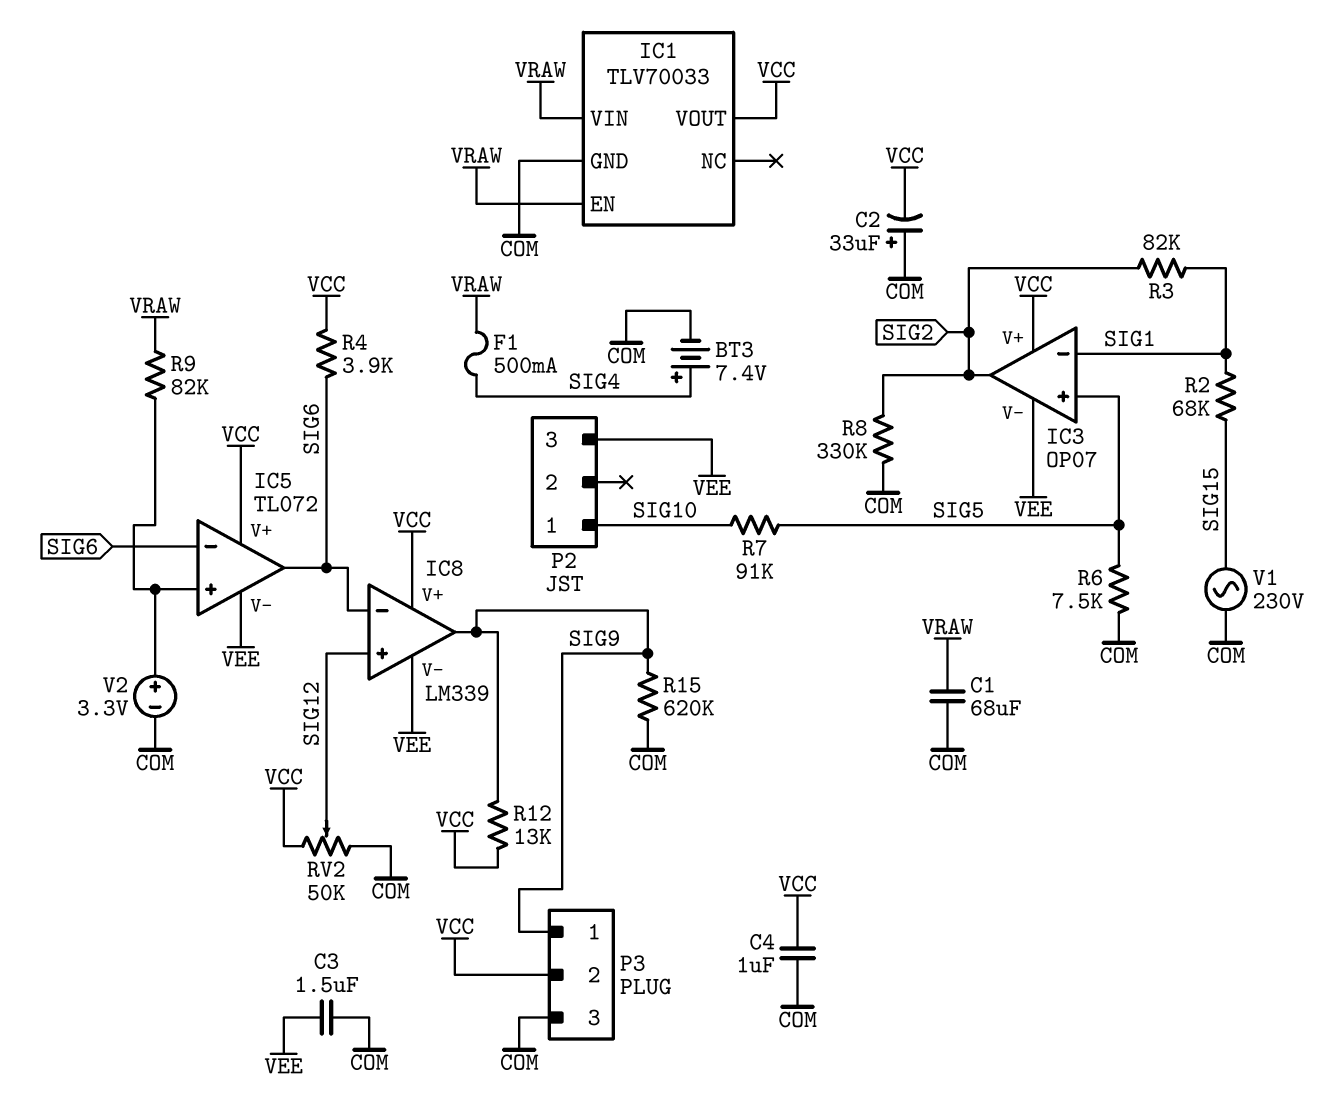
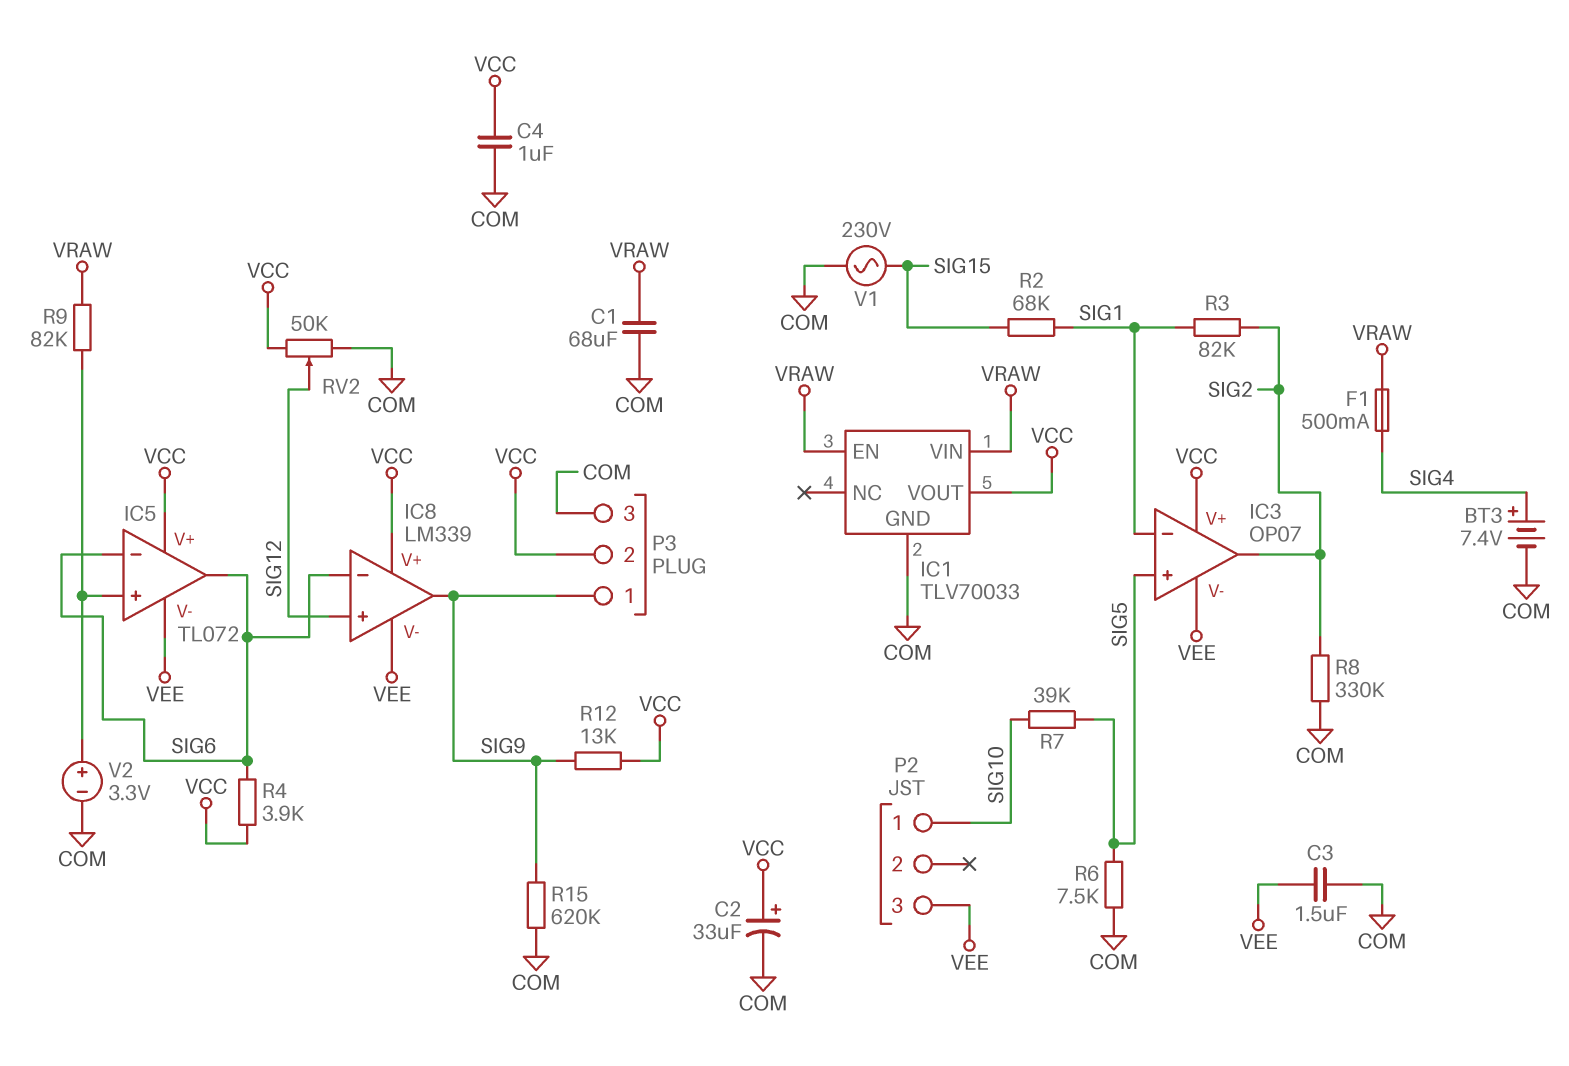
C2: 33uF (plus COM, minus VCC) -> 33uF (plus VCC, minus COM)
R7: 91k (SIG5, SIG10) -> 39k (SIG5, SIG10)

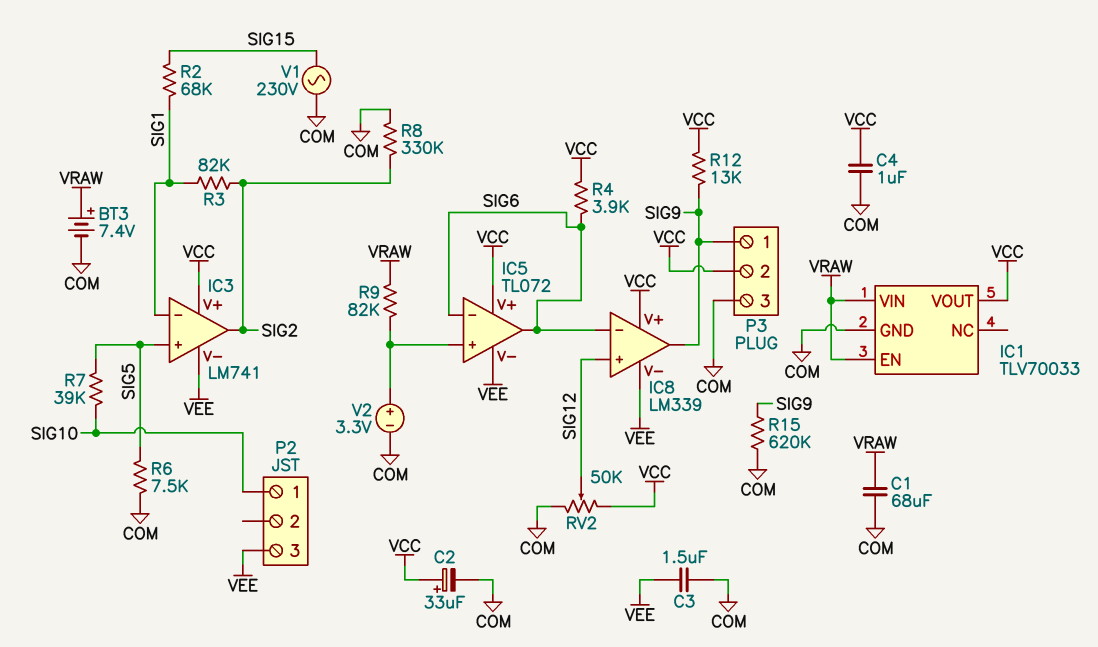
BT3: 7.4V (plus SIG4, minus COM) -> 7.4V (plus VRAW, minus COM)
F1: 500mA (SIG4, VRAW) -> none
IC3: OP07 -> LM741

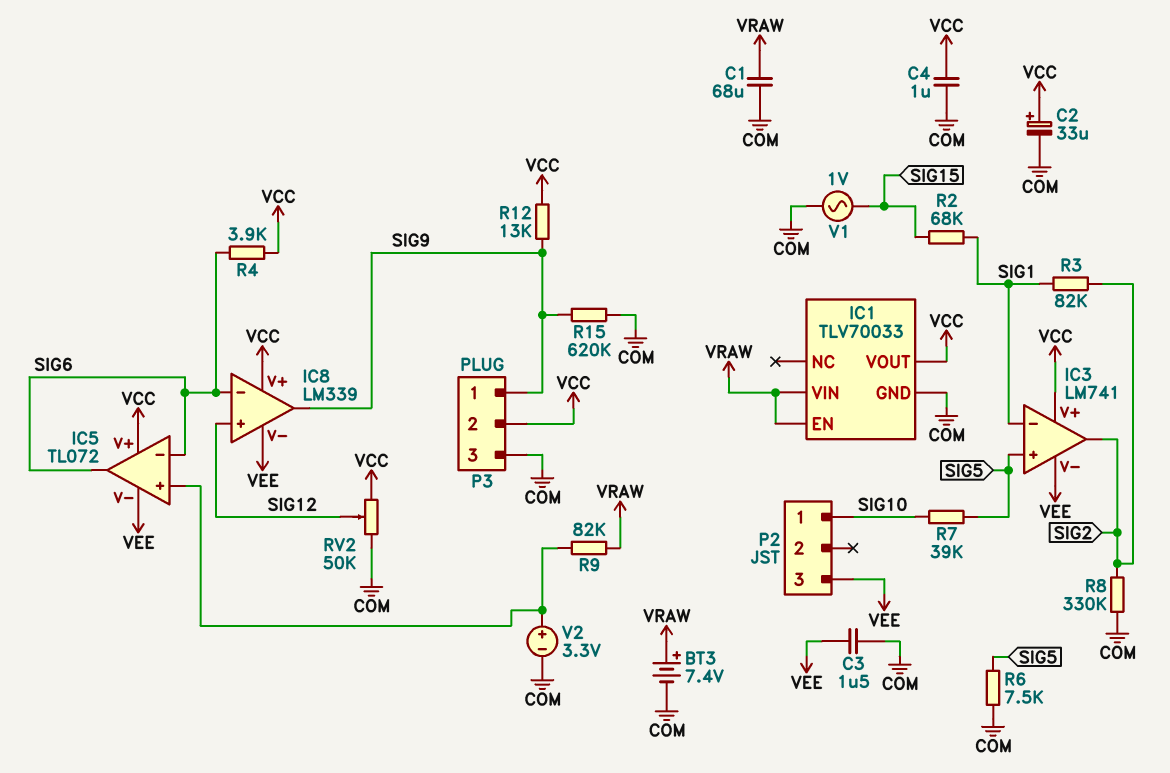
V1: AC 230V (COM, SIG15) -> AC 1V (COM, SIG15)

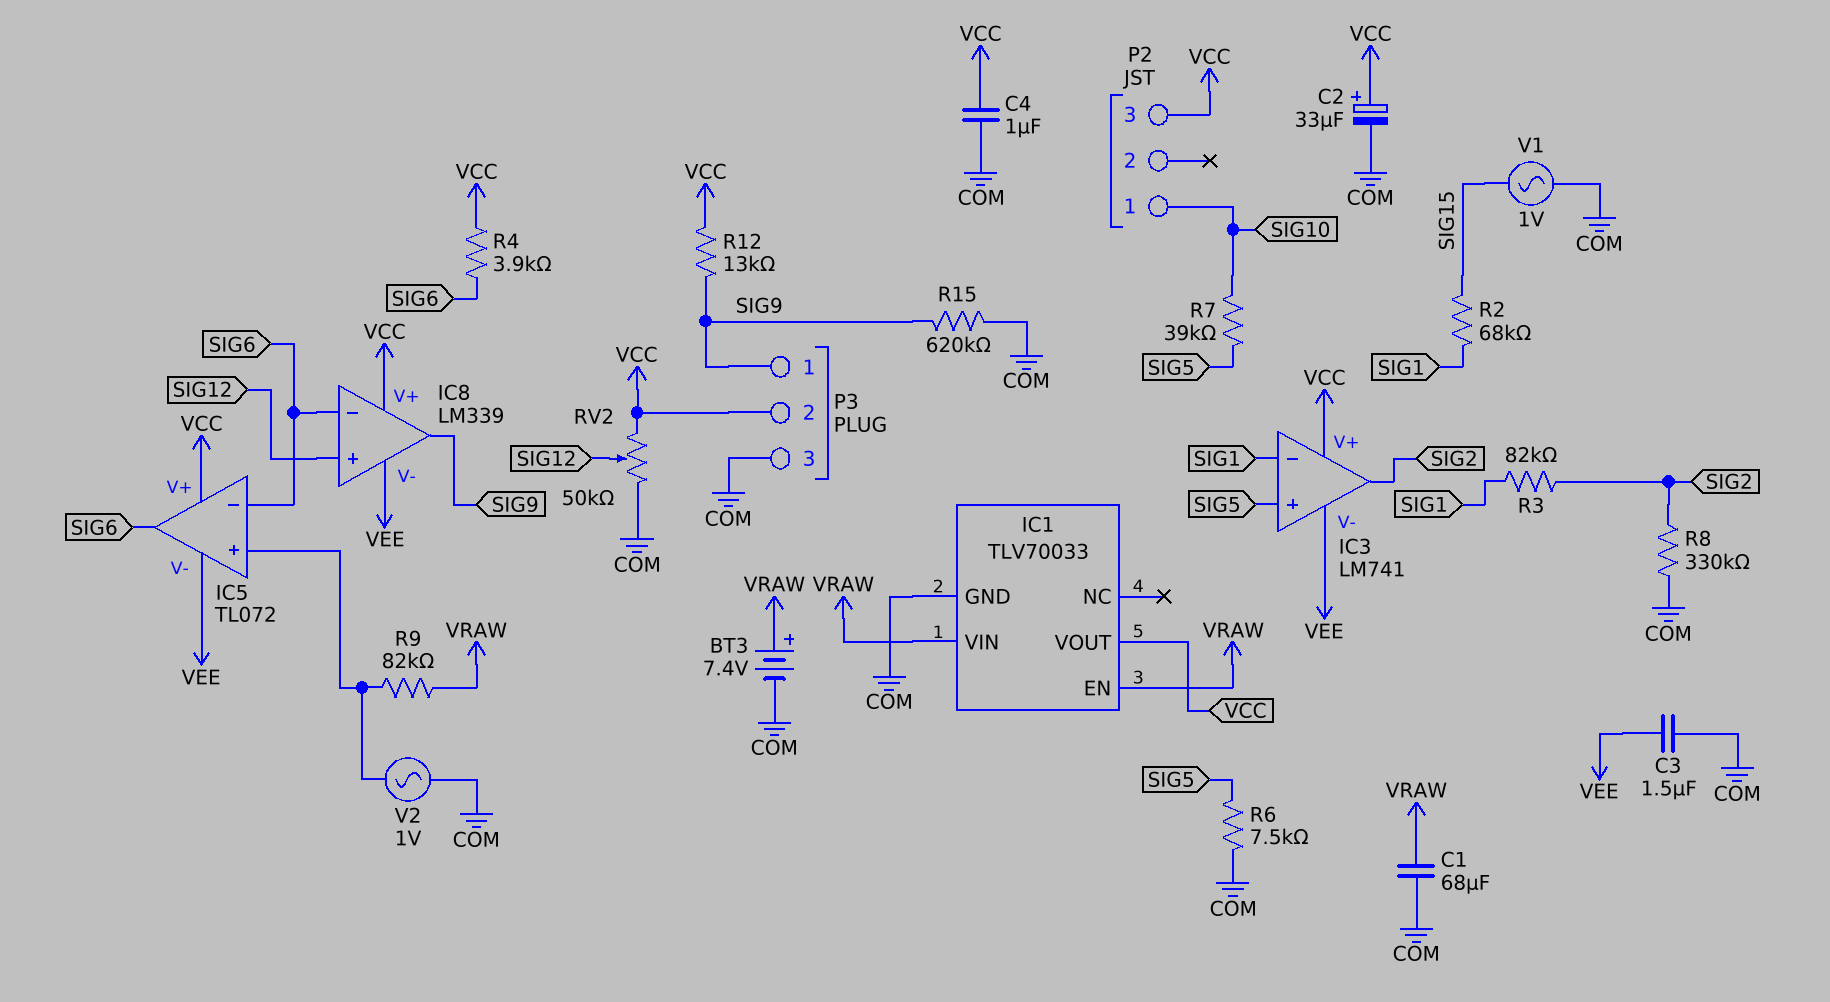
P2 pin 3: VEE -> VCC
V2: 3.3V (plus IC5/in+, minus COM) -> AC 1V (COM, IC5/in+)

